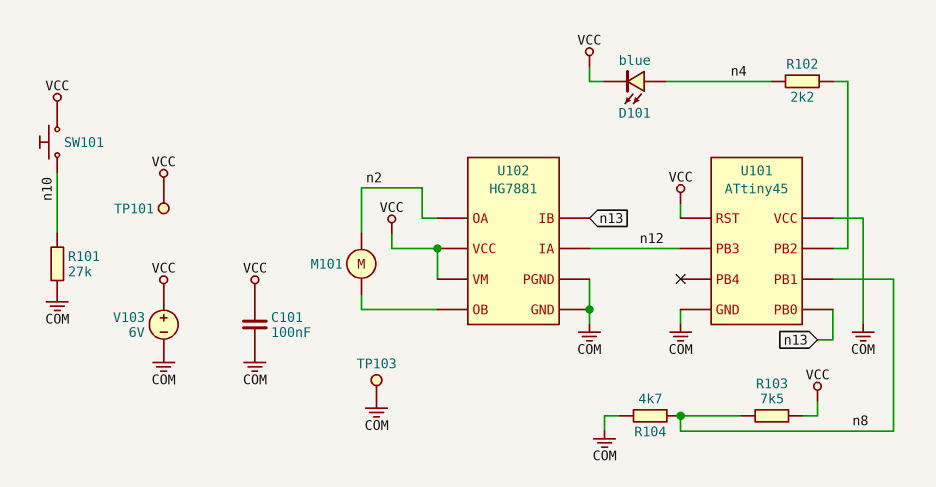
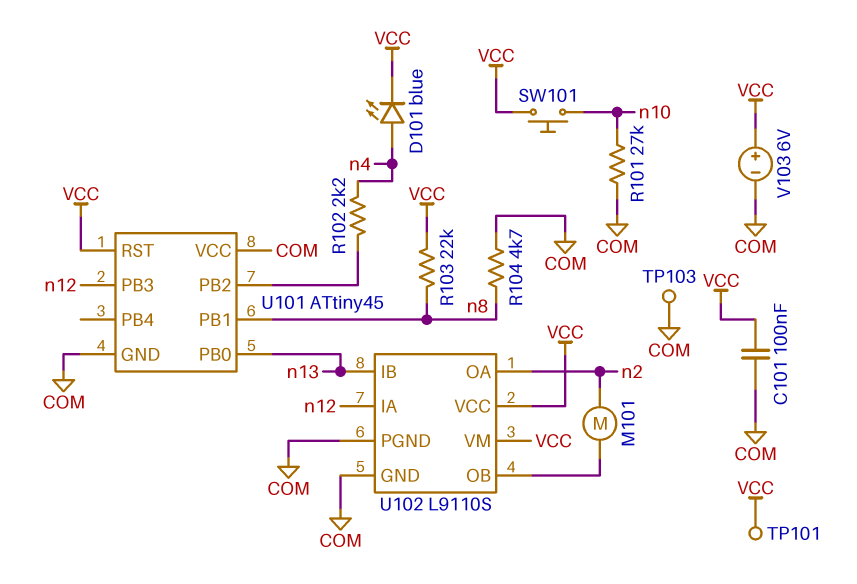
R103: 7.5k (VCC, n8) -> 22k (VCC, n8)
U102: HG7881 -> L9110S

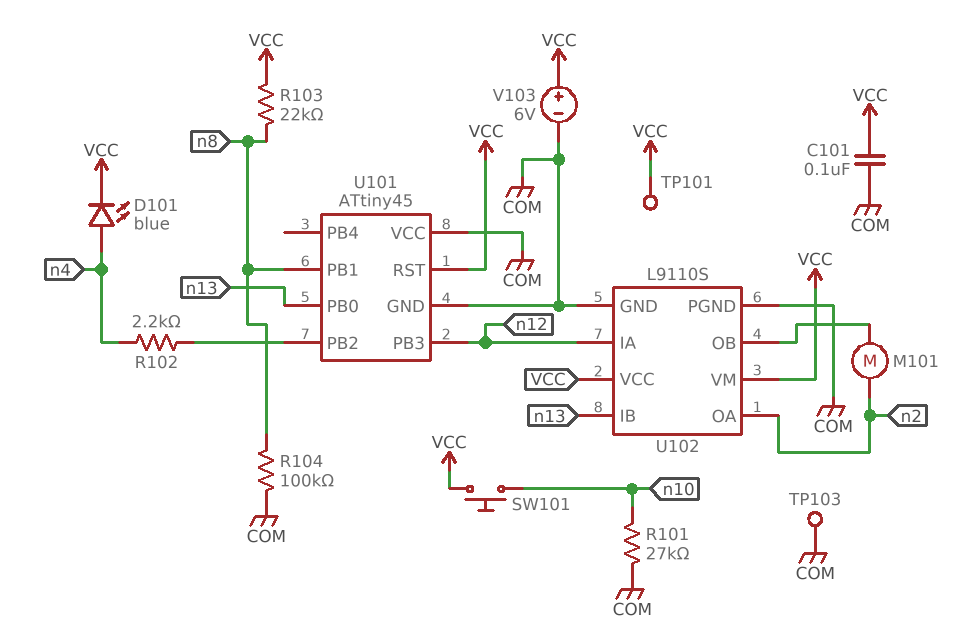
R104: 4.7k (COM, n8) -> 100k (COM, n8)

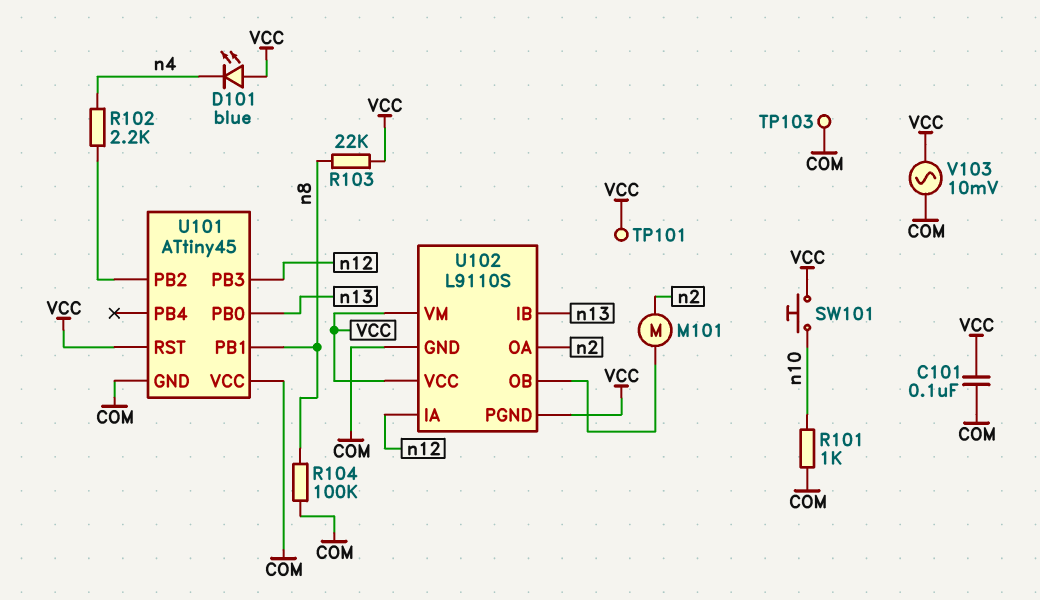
D101: LED blue (A n4, K VCC) -> LED blue (A VCC, K n4)
R101: 27k (COM, n10) -> 1k (COM, n10)
U102 pin PGND: COM -> VCC
V103: 6V (plus VCC, minus COM) -> AC 10mV (COM, VCC)

